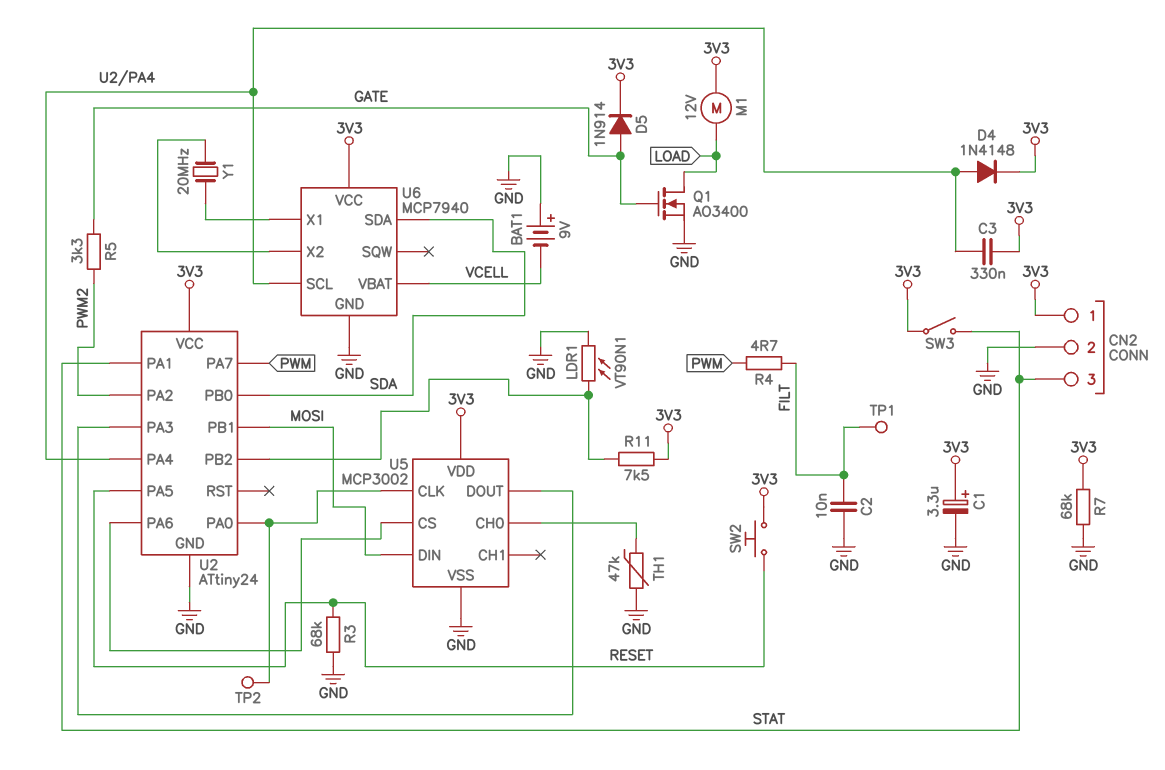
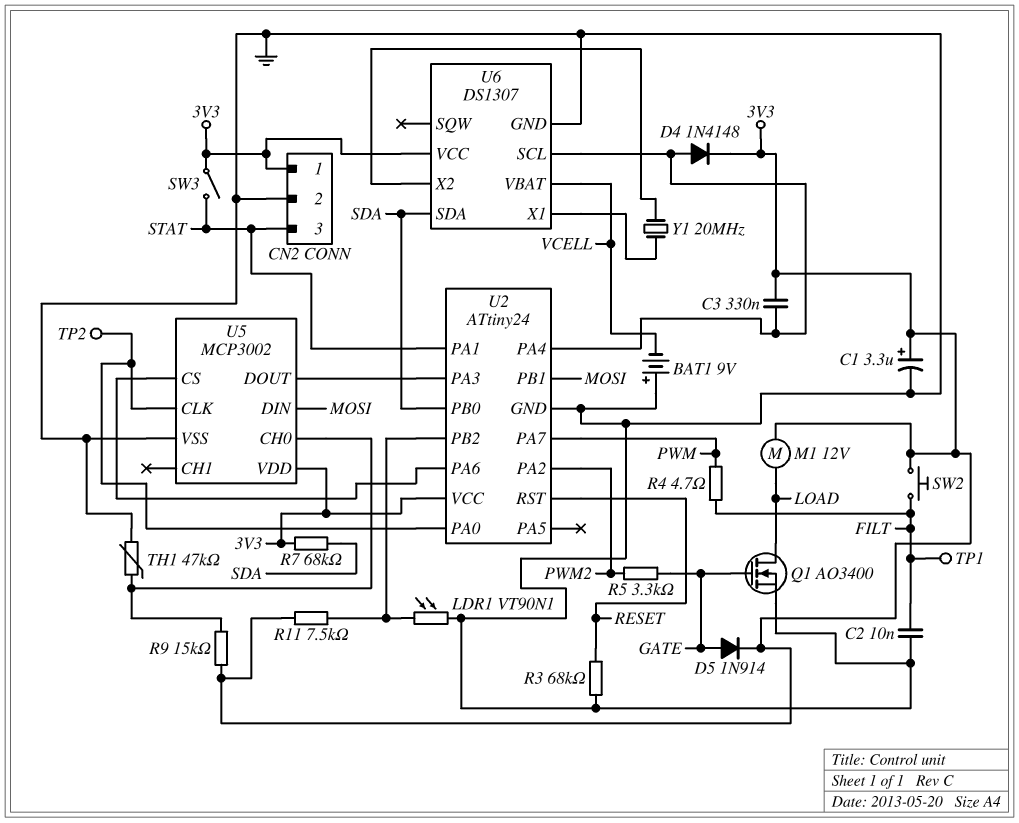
R7: 68k (3V3, GND) -> 68k (3V3, SDA)
R9: none -> 15k (3V3, U5/CH0)
SW2: button (3V3, RESET) -> button (3V3, FILT)
U2 pin PA5: RESET -> none
U2 pin RST: none -> RESET
U6: MCP7940 -> DS1307

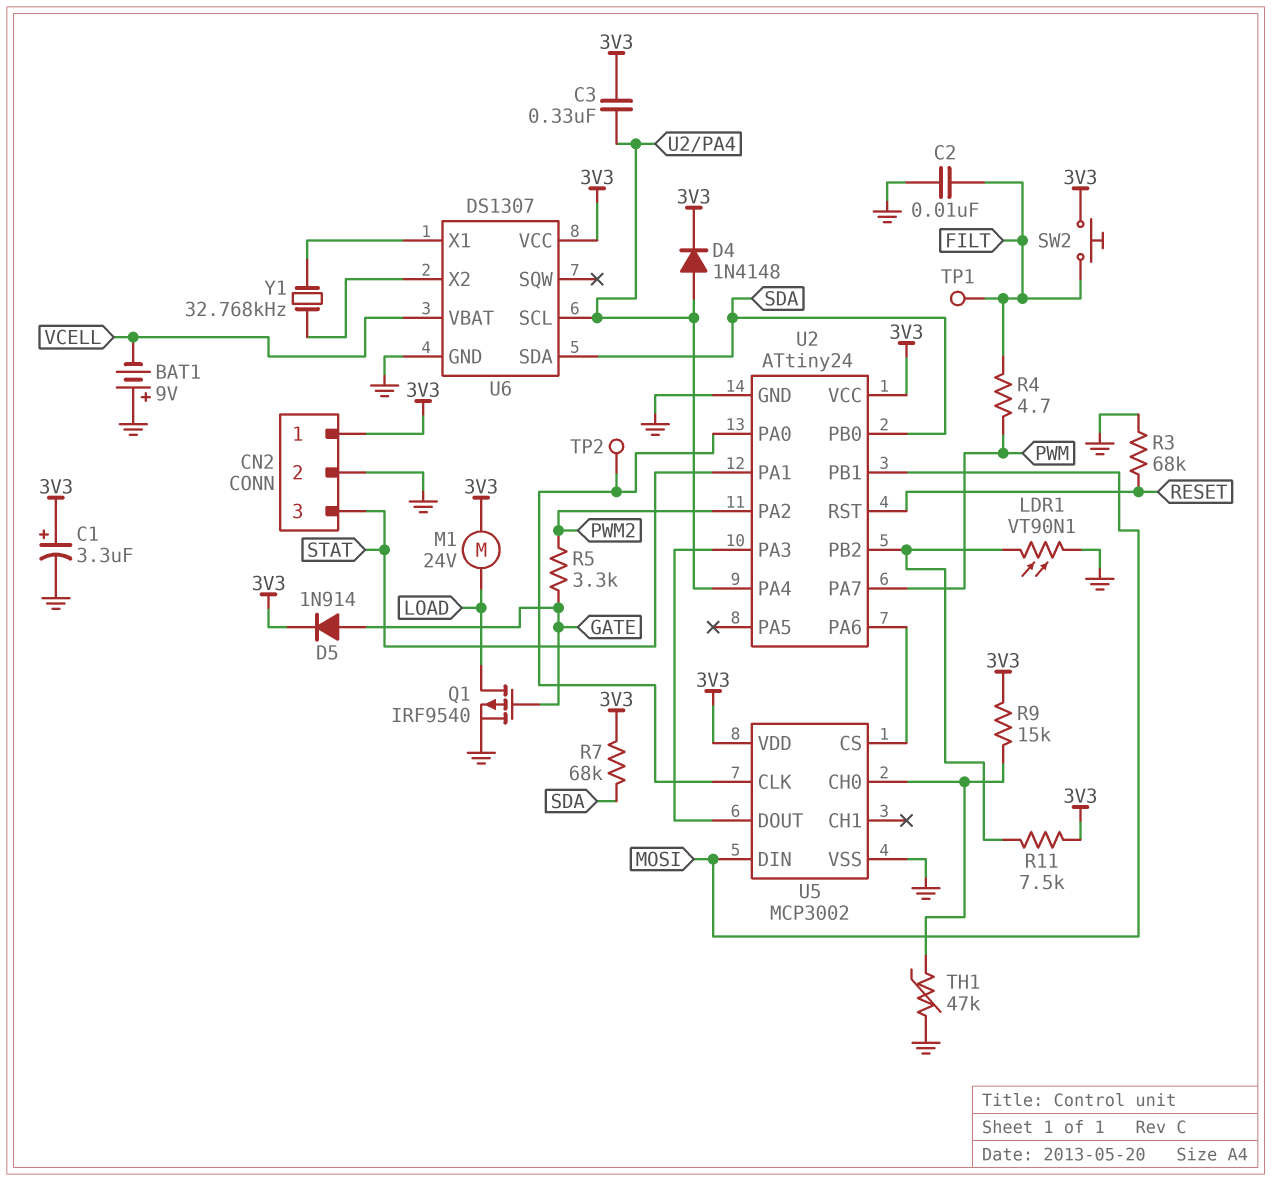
M1: motor 12V (3V3, LOAD) -> motor 24V (3V3, LOAD)
Q1: NMOS AO3400 (G GATE, D LOAD, S GND) -> PMOS IRF9540 (G GATE, D LOAD, S GND)
SW3: switch (3V3, STAT) -> none
Y1: 20MHz (U6/X1, U6/X2) -> 32.768kHz (U6/X1, U6/X2)

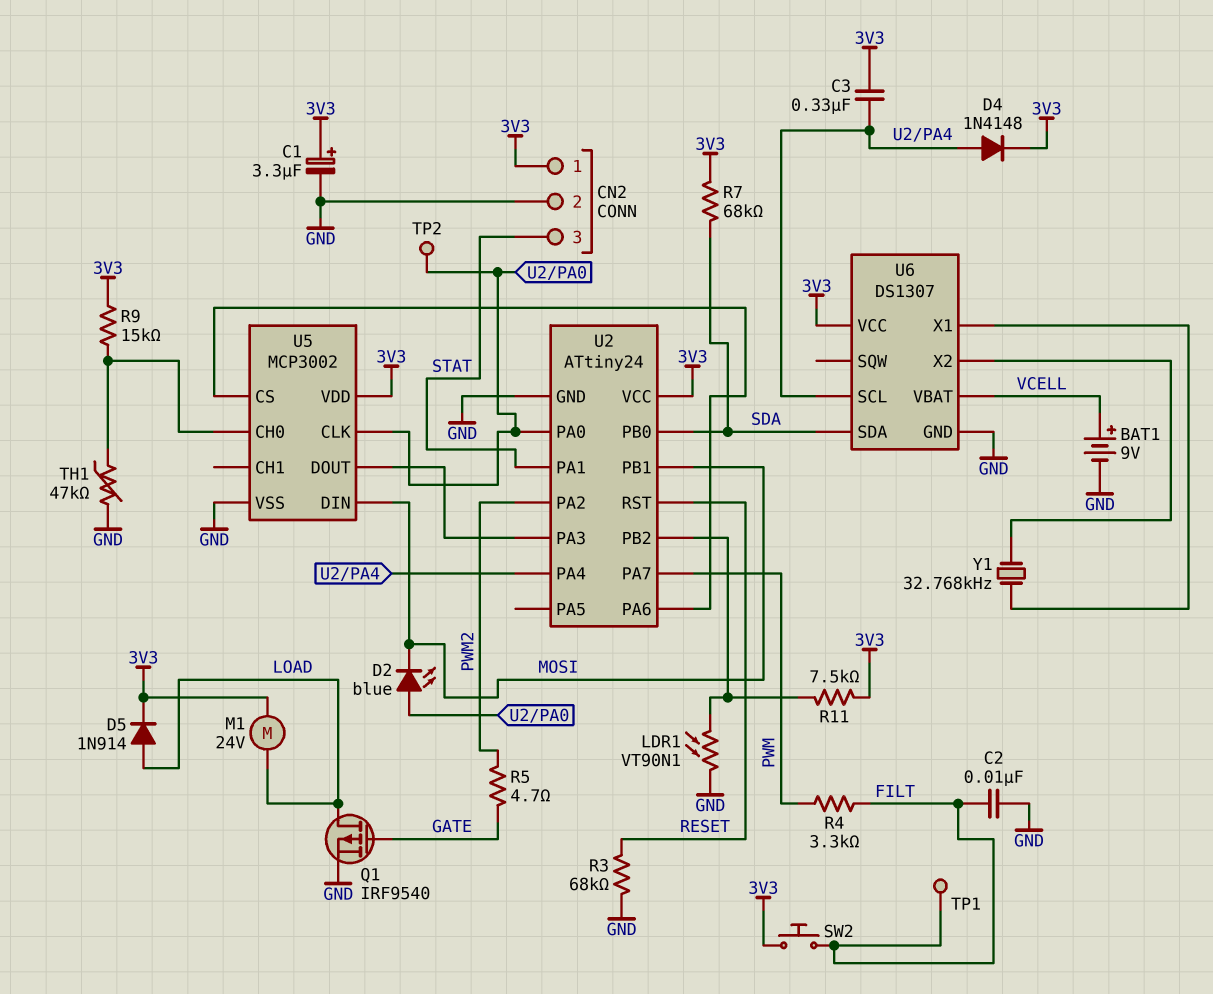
BAT1: 9V (plus GND, minus VCELL) -> 9V (plus VCELL, minus GND)
D2: none -> LED blue (A U2/PA0, K MOSI)
D5: diode 1N914 (A GATE, K 3V3) -> diode 1N914 (A LOAD, K 3V3)
R4: 4.7 (FILT, PWM) -> 3.3k (FILT, PWM)
R5: 3.3k (GATE, PWM2) -> 4.7 (GATE, PWM2)

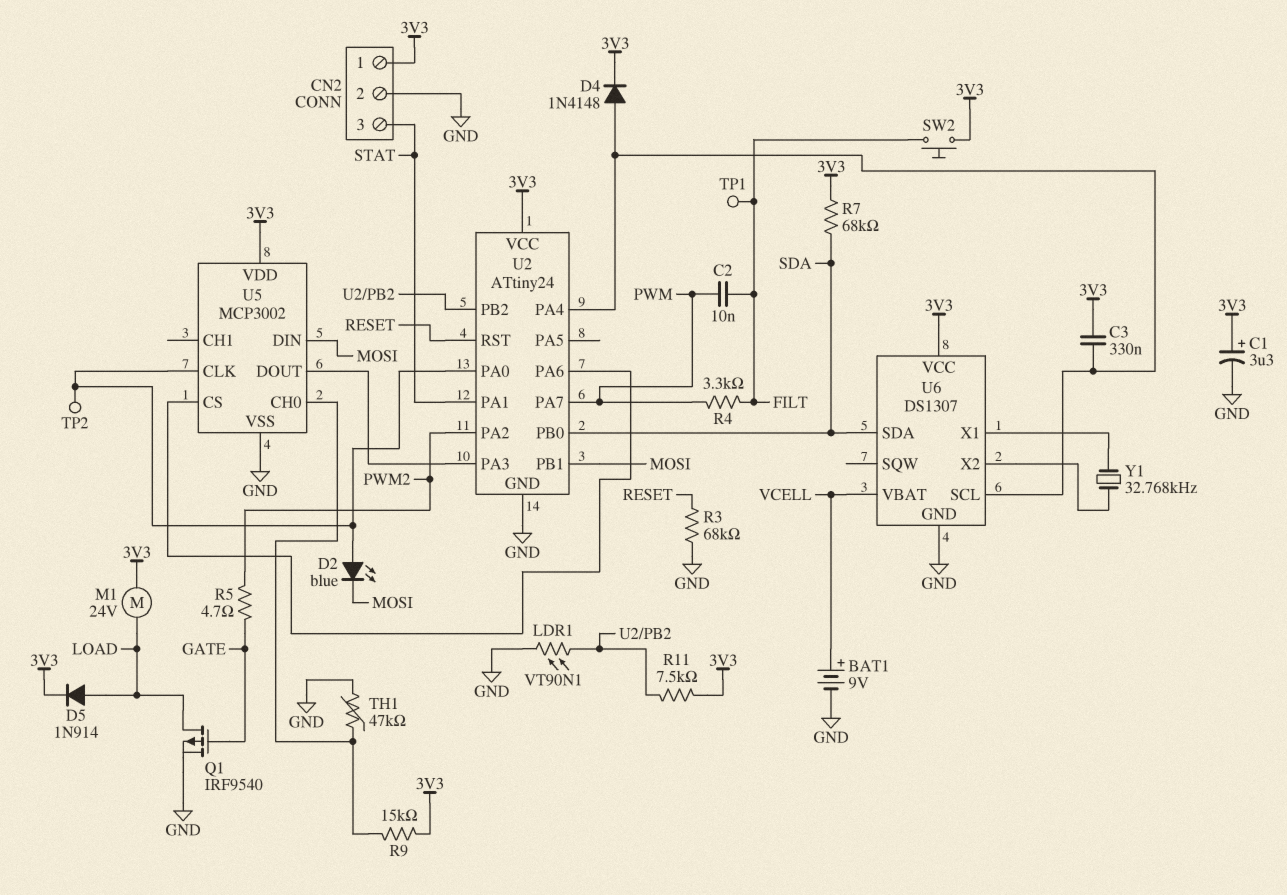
C2: 10nF (FILT, GND) -> 10nF (FILT, PWM)

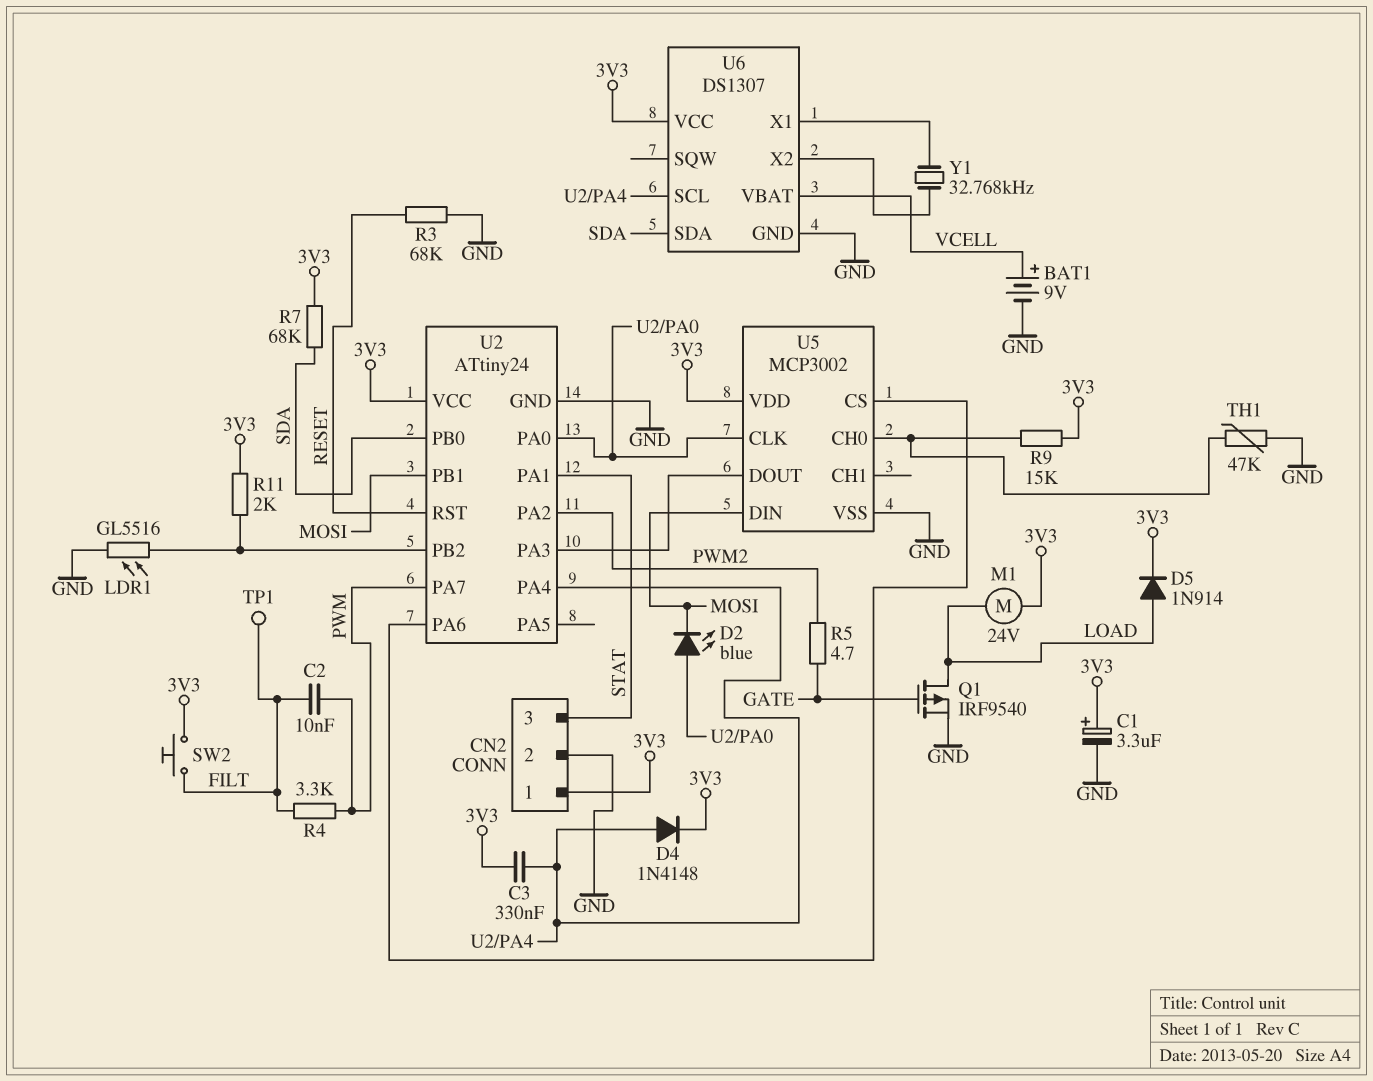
LDR1: VT90N1 (GND, U2/PB2) -> GL5516 (GND, U2/PB2)
R11: 7.5k (3V3, U2/PB2) -> 2k (3V3, U2/PB2)
TP2: test point (U2/PA0) -> none

